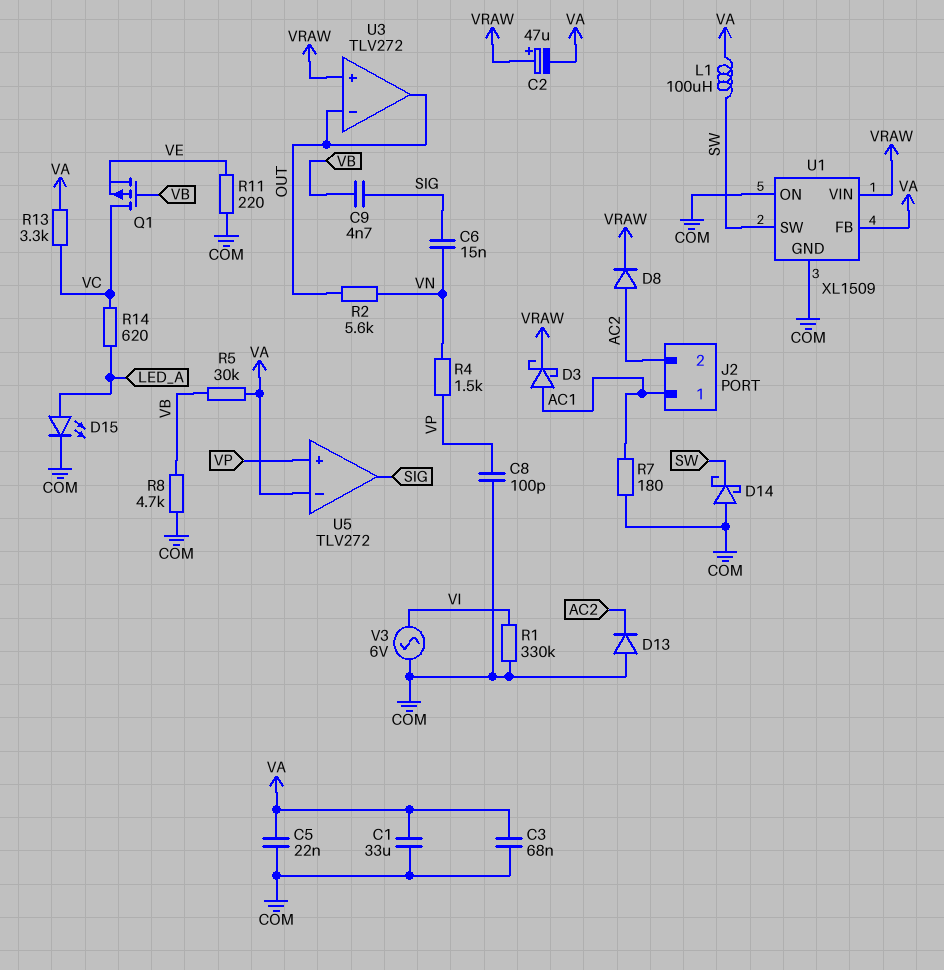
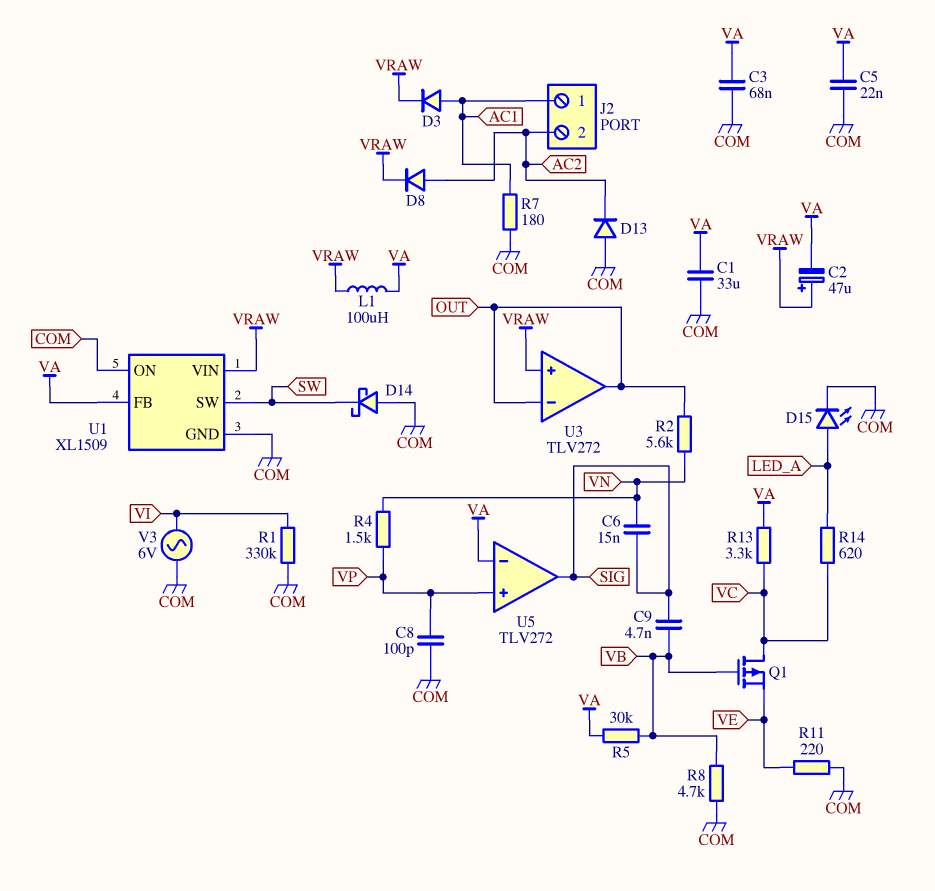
D3: schottky (A AC1, K VRAW) -> diode (A AC1, K VRAW)
L1: 100uH (SW, VA) -> 100uH (VA, VRAW)

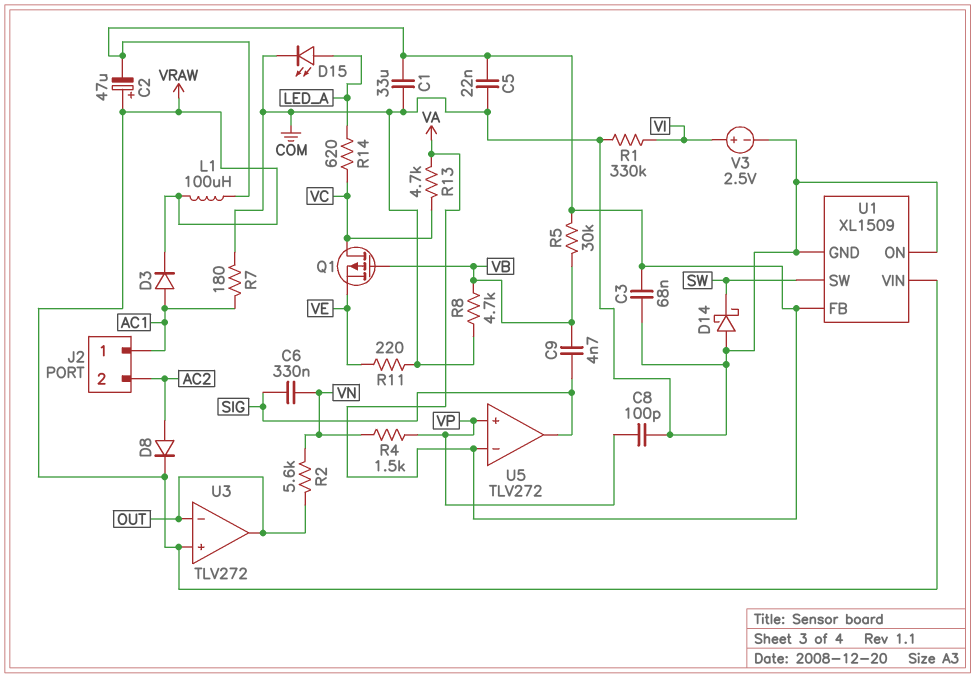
C6: 15nF (SIG, VN) -> 330nF (SIG, VN)
D13: diode (A COM, K AC2) -> none
R13: 3.3k (VA, VC) -> 4.7k (VA, VC)
V3: AC 6V (COM, VI) -> 2.5V (plus VI, minus COM)

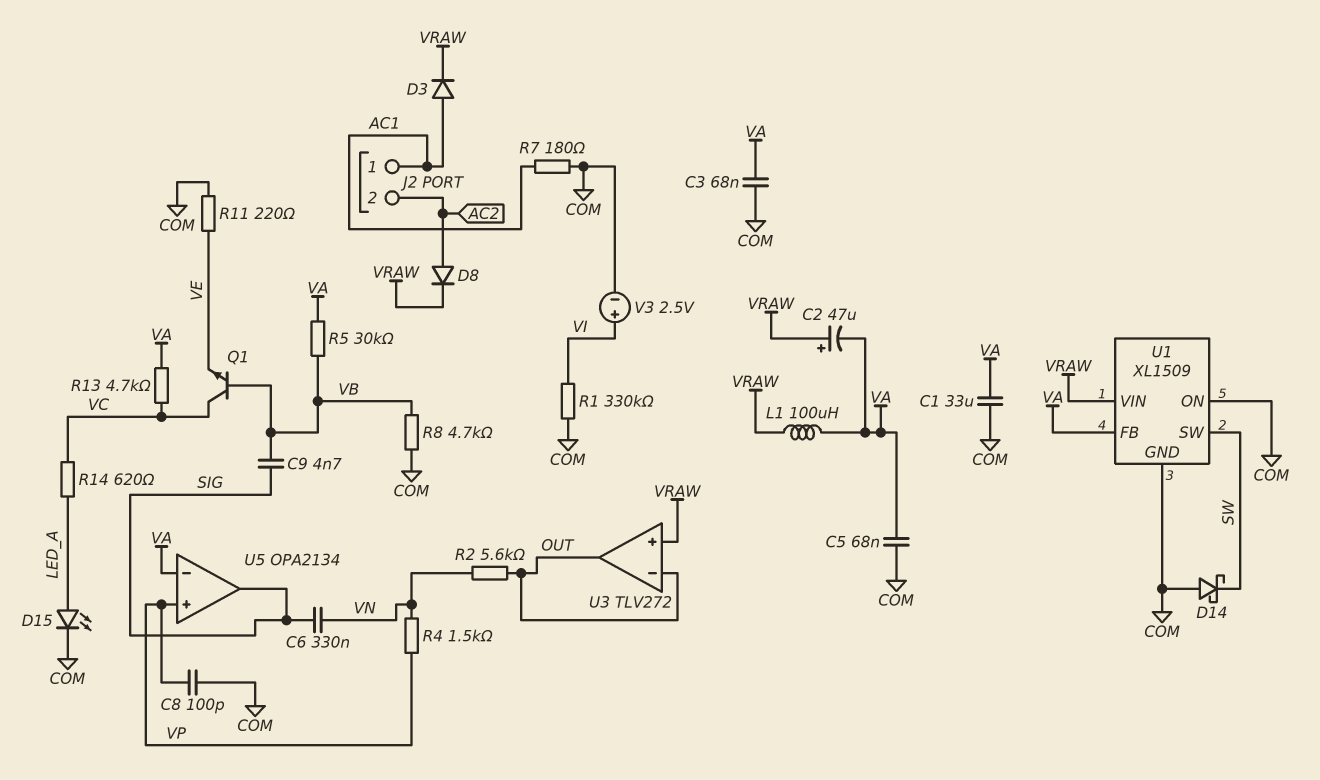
C5: 22nF (COM, VA) -> 68nF (COM, VA)
Q1: PMOS (G VB, D VC, S VE) -> NPN (B VB, C VC, E VE)
U5: TLV272 -> OPA2134

